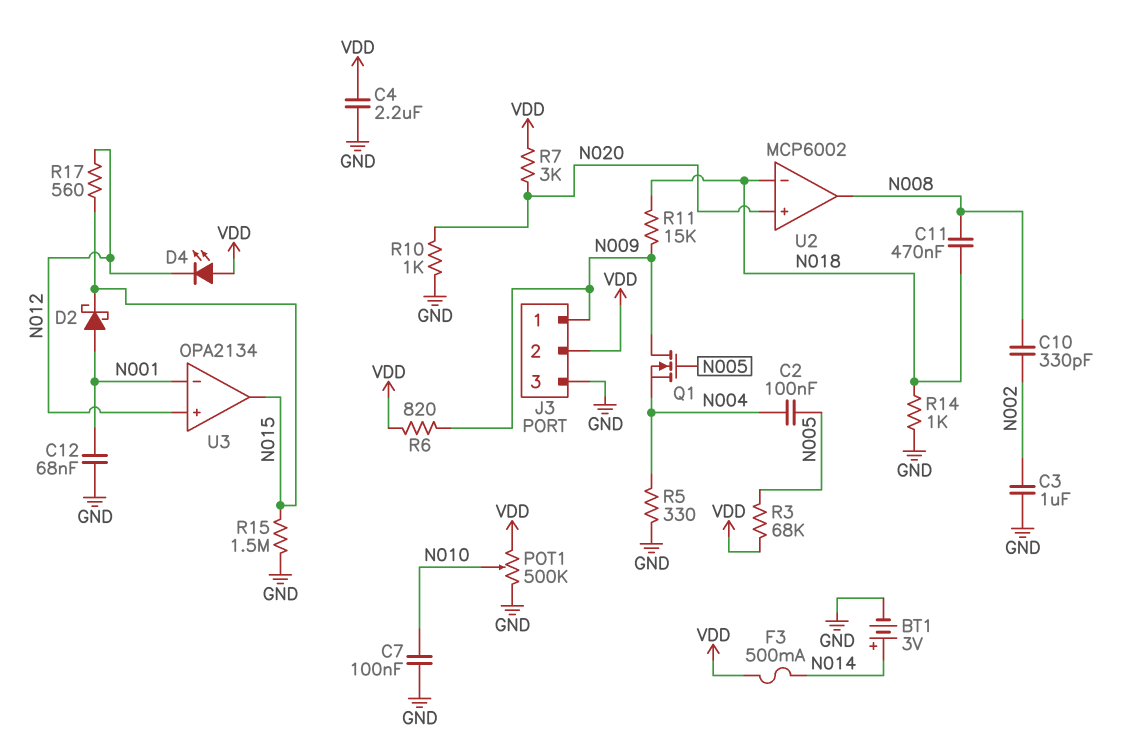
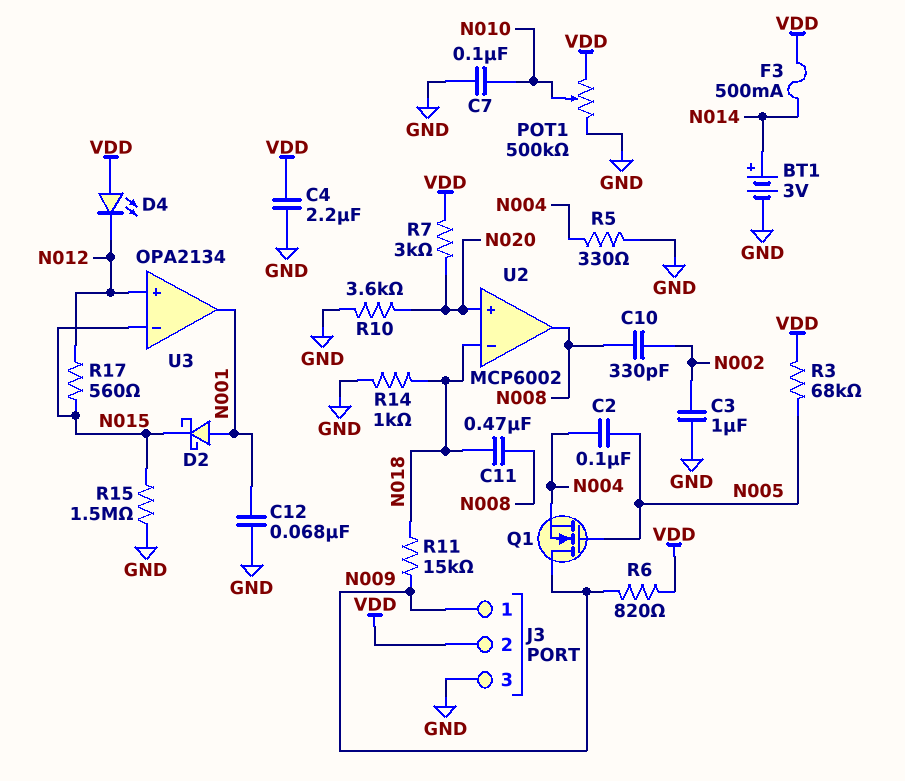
R10: 1k (GND, N020) -> 3.6k (GND, N020)
U3 pin in-: N001 -> N015
U3 pin out: N015 -> N001

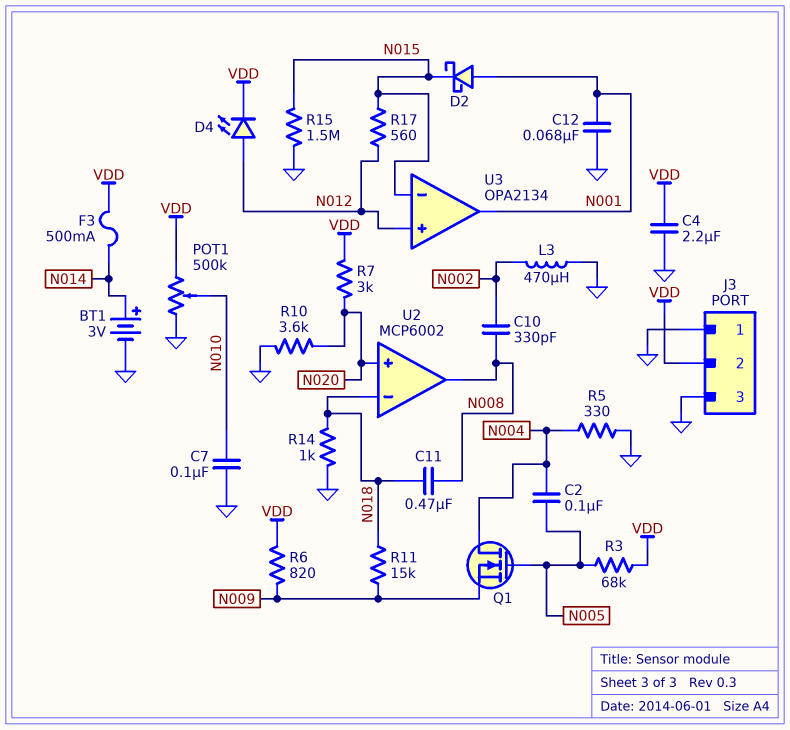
C3: 1uF (GND, N002) -> none
D4: LED (A VDD, K N012) -> LED (A N012, K VDD)
J3 pin 1: N009 -> GND
L3: none -> 470uH (GND, N002)
Q1: NMOS (G N005, D N009, S N004) -> NMOS (G N005, D N004, S N009)

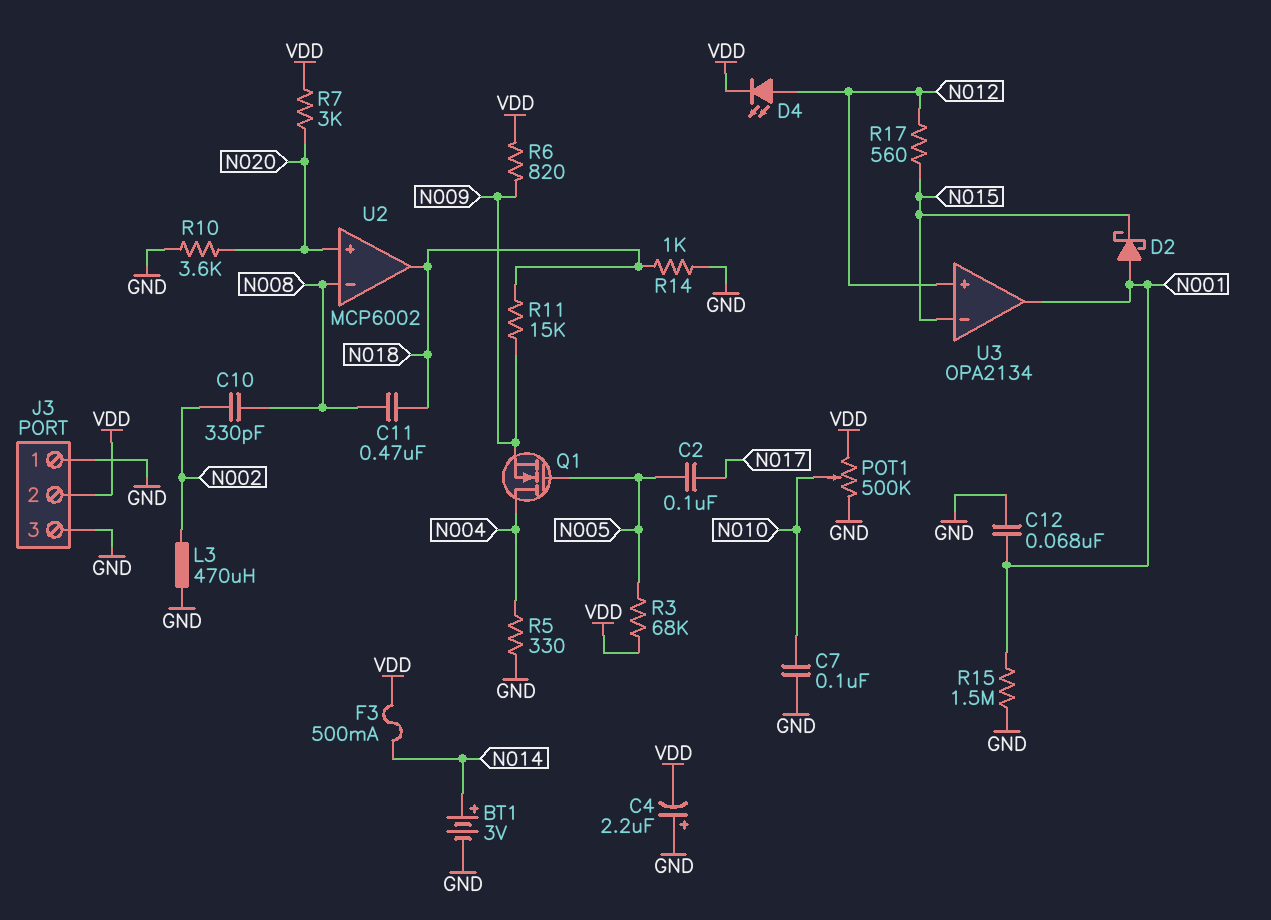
C2: 100nF (N004, N005) -> 100nF (N005, N017)
C4: 2.2uF (GND, VDD) -> 2.2uF (plus GND, minus VDD)
R15: 1.5M (GND, N015) -> 1.5M (GND, N001)
U2 pin in-: N018 -> N008
U2 pin out: N008 -> N018

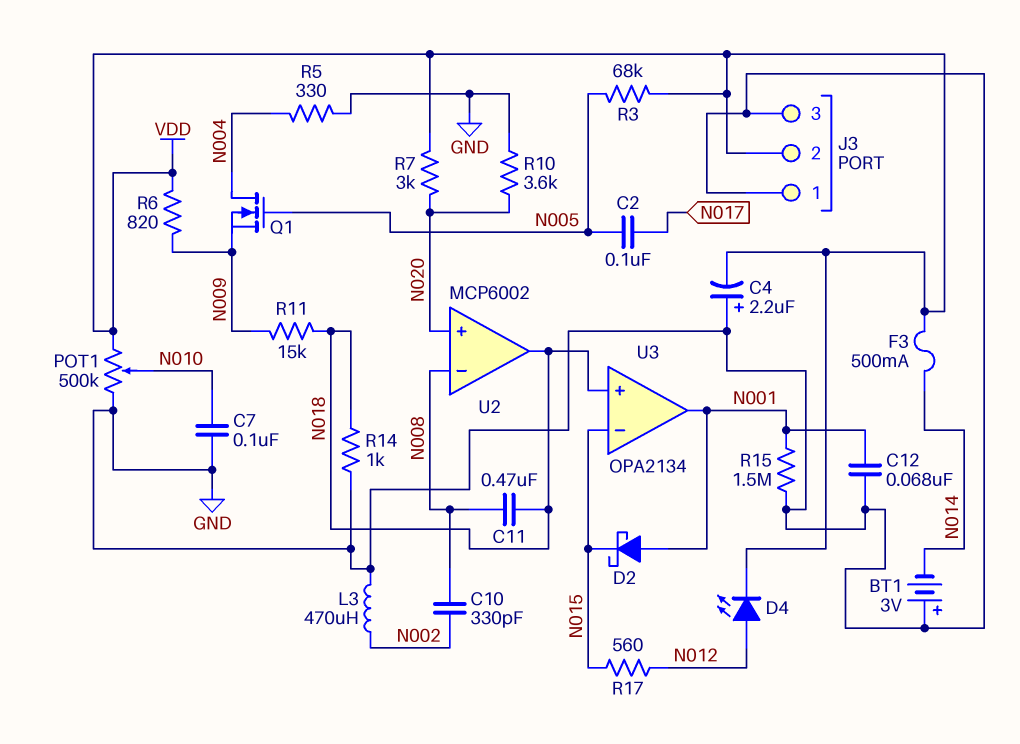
BT1: 3V (plus N014, minus GND) -> 3V (plus GND, minus N014)
U3 pin in+: N012 -> N018

